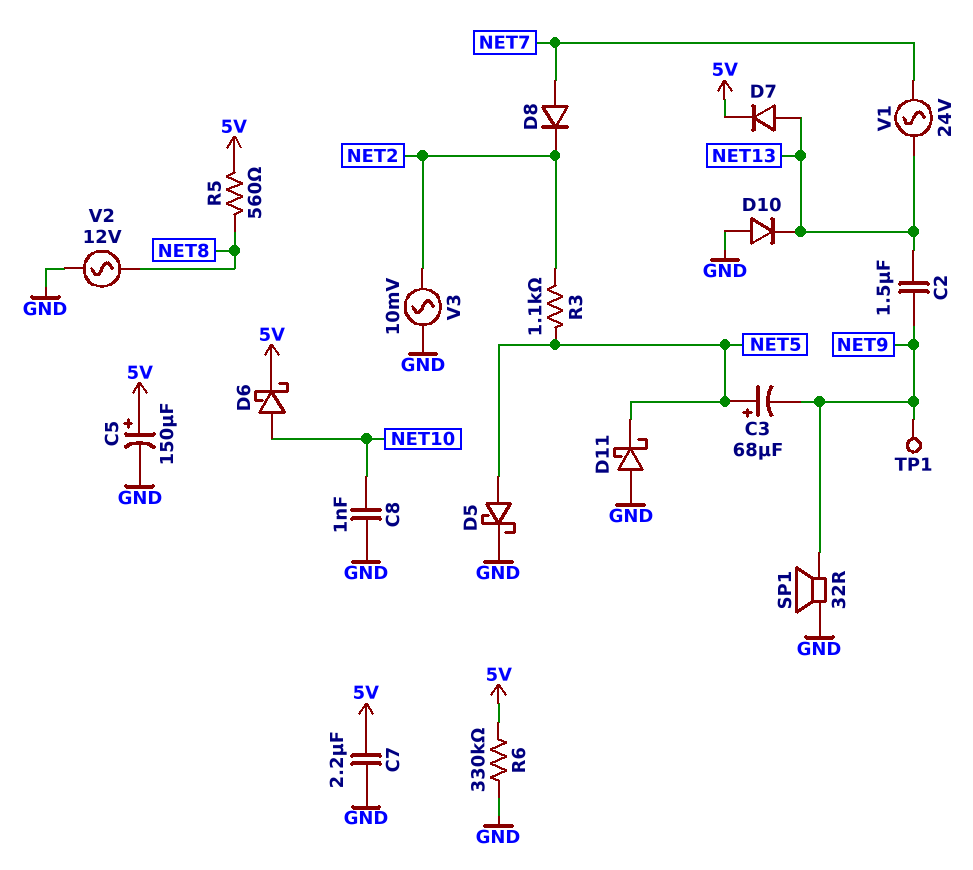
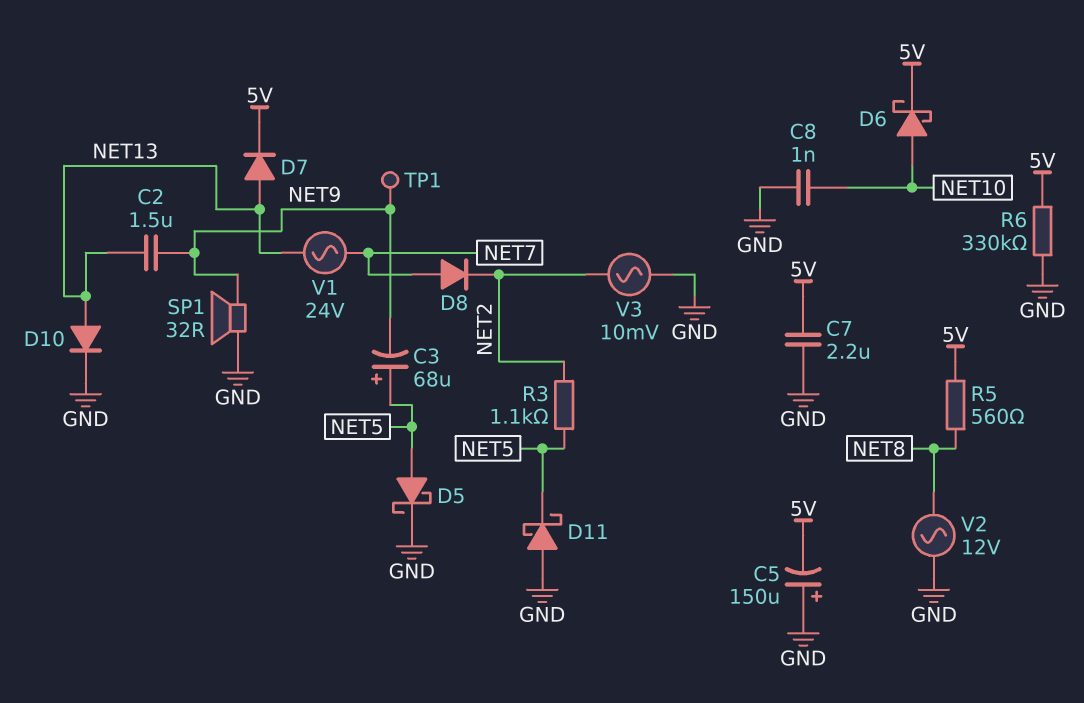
C5: 150uF (plus 5V, minus GND) -> 150uF (plus GND, minus 5V)
D10: diode (A GND, K NET13) -> diode (A NET13, K GND)

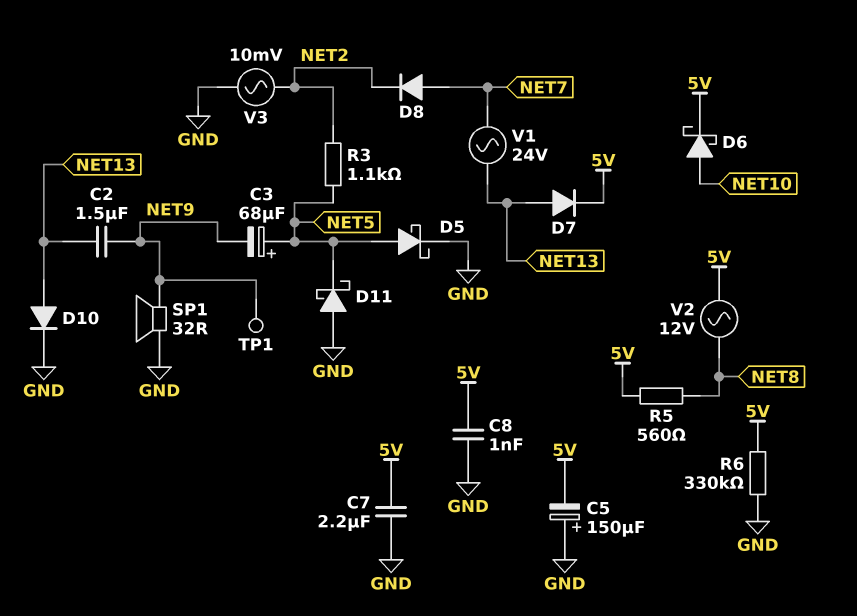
C8: 1nF (GND, NET10) -> 1nF (5V, GND)
V2: AC 12V (GND, NET8) -> AC 12V (5V, NET8)

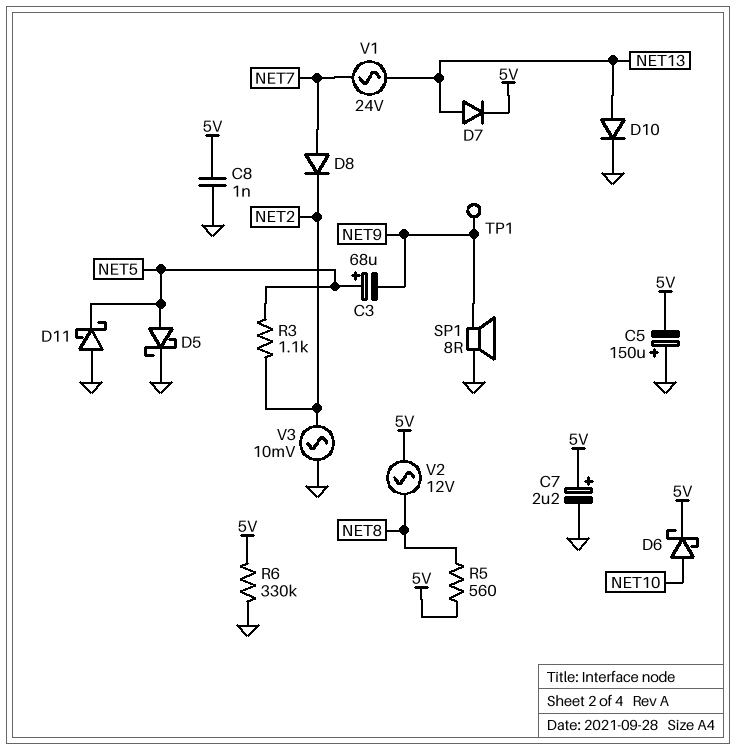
C2: 1.5uF (NET9, NET13) -> none
C7: 2.2uF (5V, GND) -> 2.2uF (plus 5V, minus GND)
SP1: speaker 32R (GND, NET9) -> speaker 8R (GND, NET9)

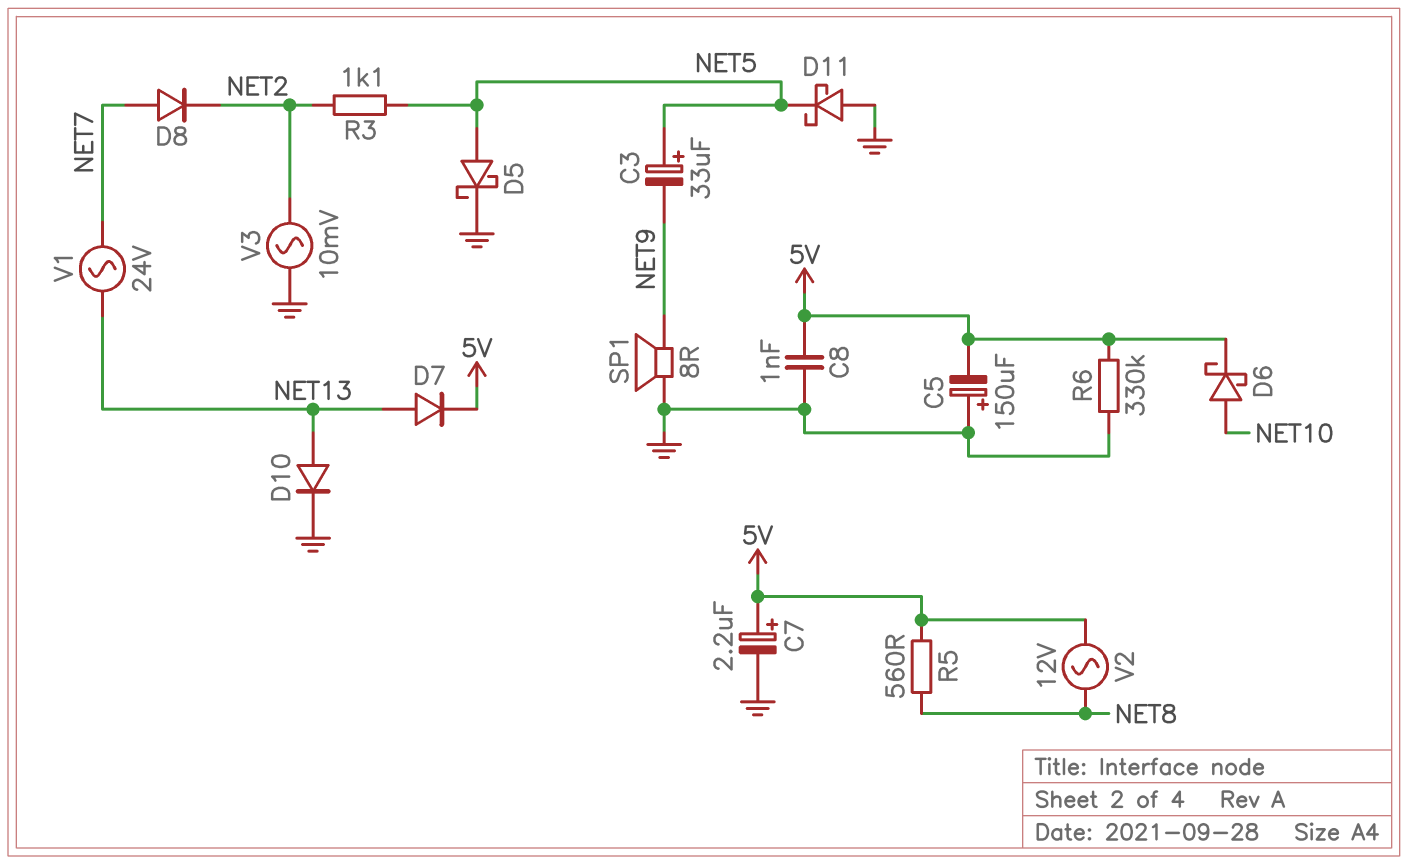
C3: 68uF (plus NET5, minus NET9) -> 33uF (plus NET5, minus NET9)
TP1: test point (NET9) -> none

